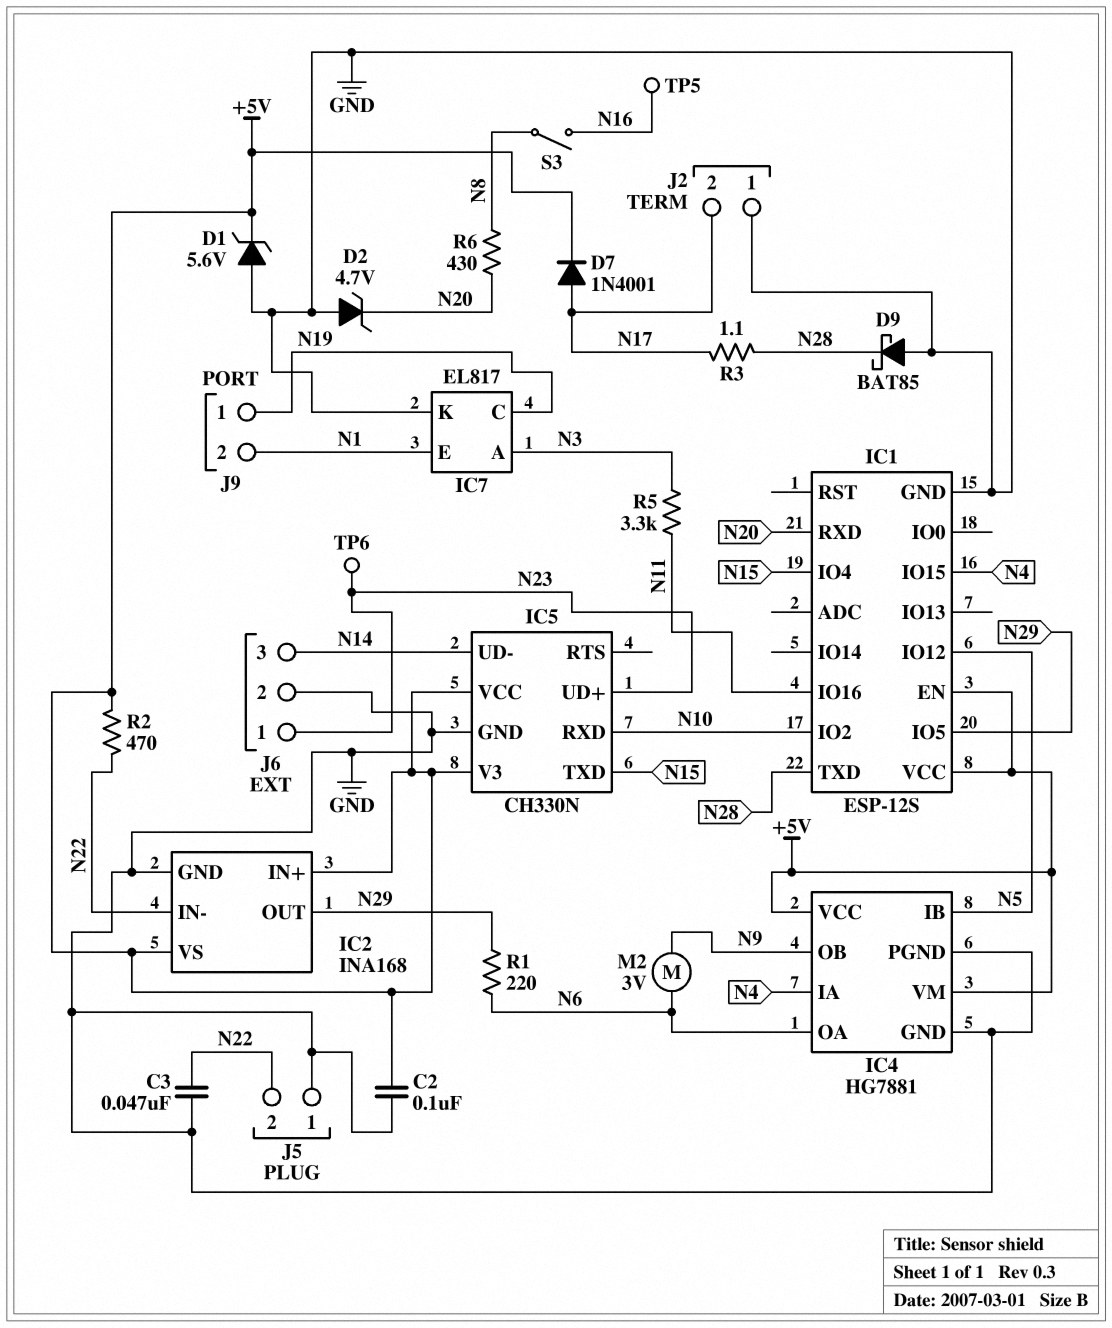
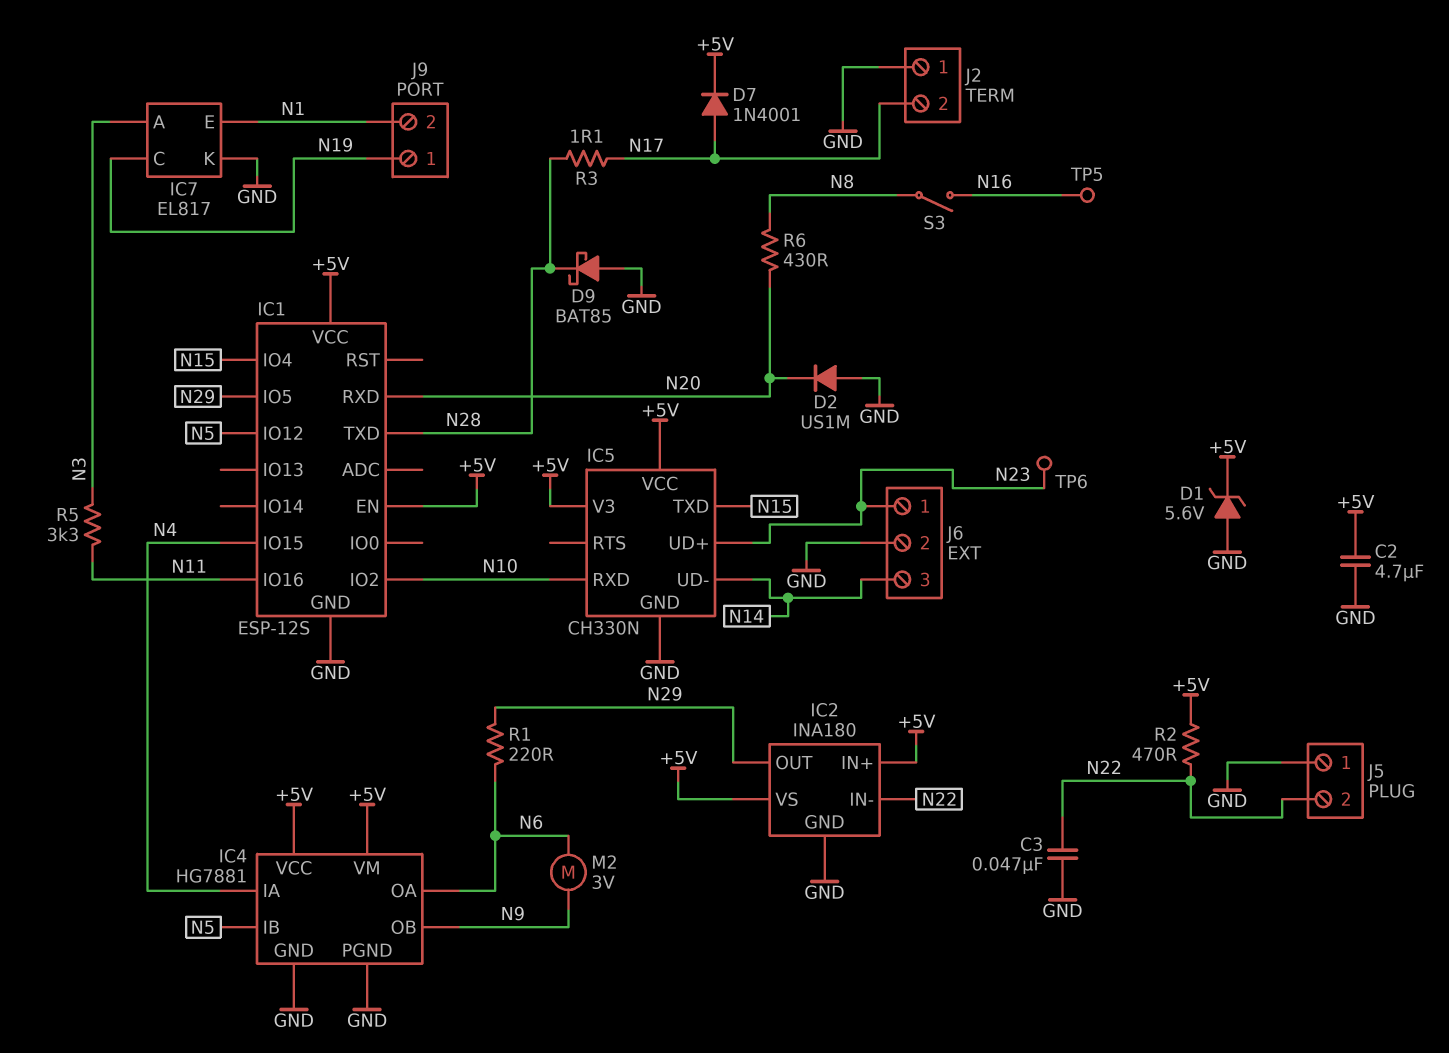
C2: 100nF (+5V, GND) -> 4.7uF (+5V, GND)
D2: zener 4.7V (A GND, K N20) -> diode US1M (A GND, K N20)
IC2: INA168 -> INA180

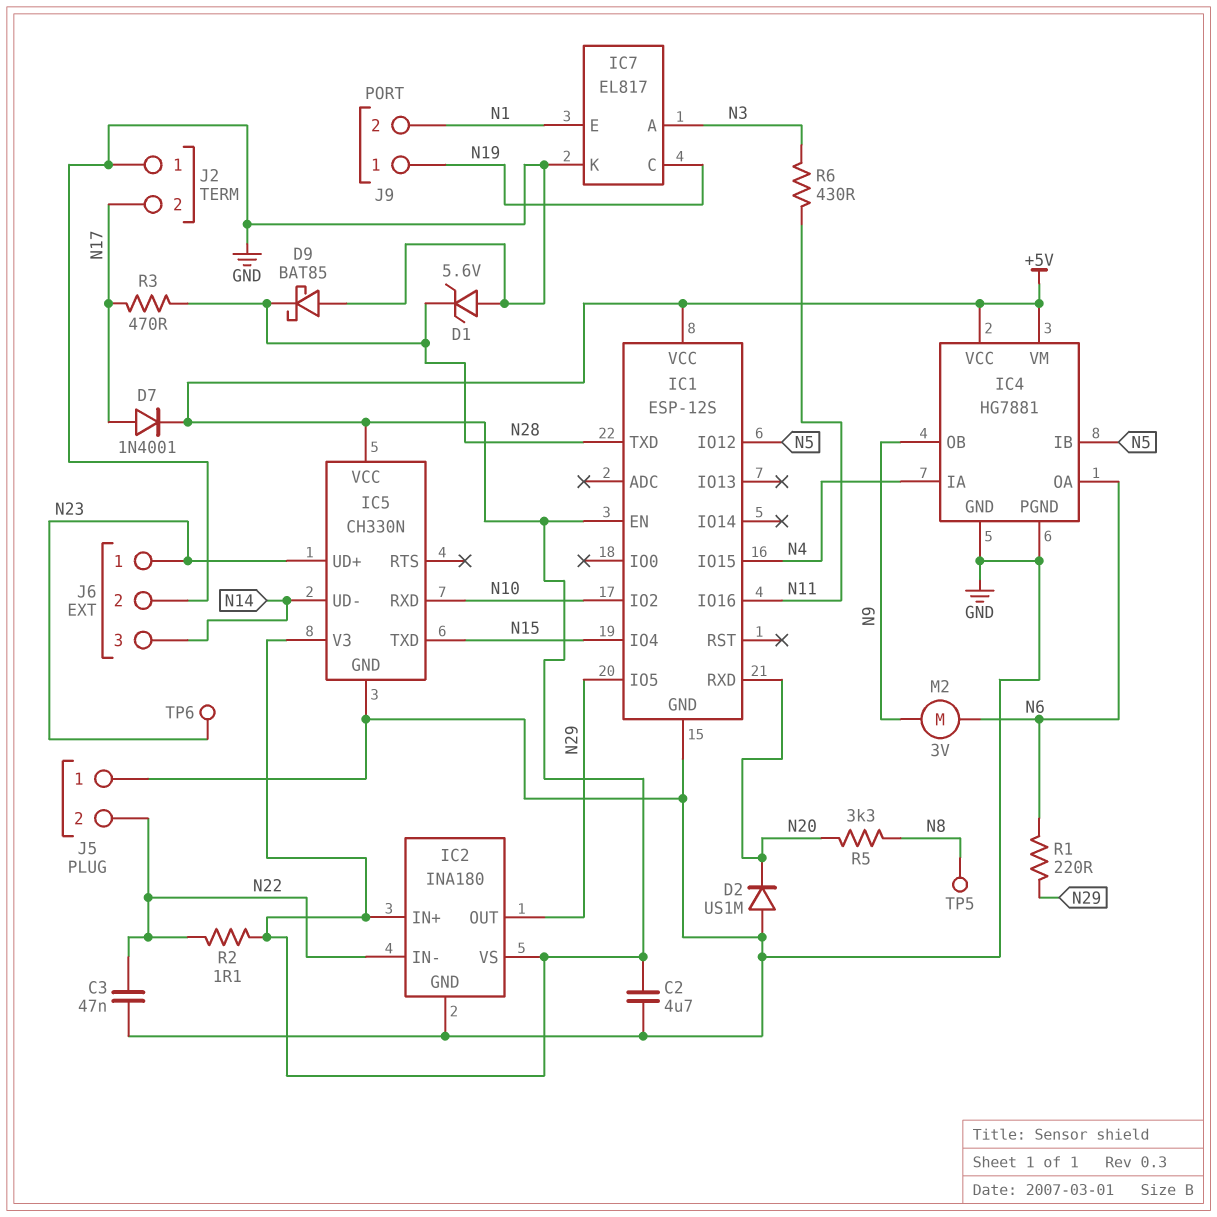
D1: zener 5.6V (A GND, K +5V) -> zener 5.6V (A GND, K N28)
R2: 470 (+5V, N22) -> 1.1 (+5V, N22)
R3: 1.1 (N17, N28) -> 470 (N17, N28)
R5: 3.3k (N3, N11) -> 3.3k (N8, N20)
R6: 430 (N8, N20) -> 430 (N3, N11)
S3: switch (N8, N16) -> none
TP5: test point (N16) -> test point (N8)

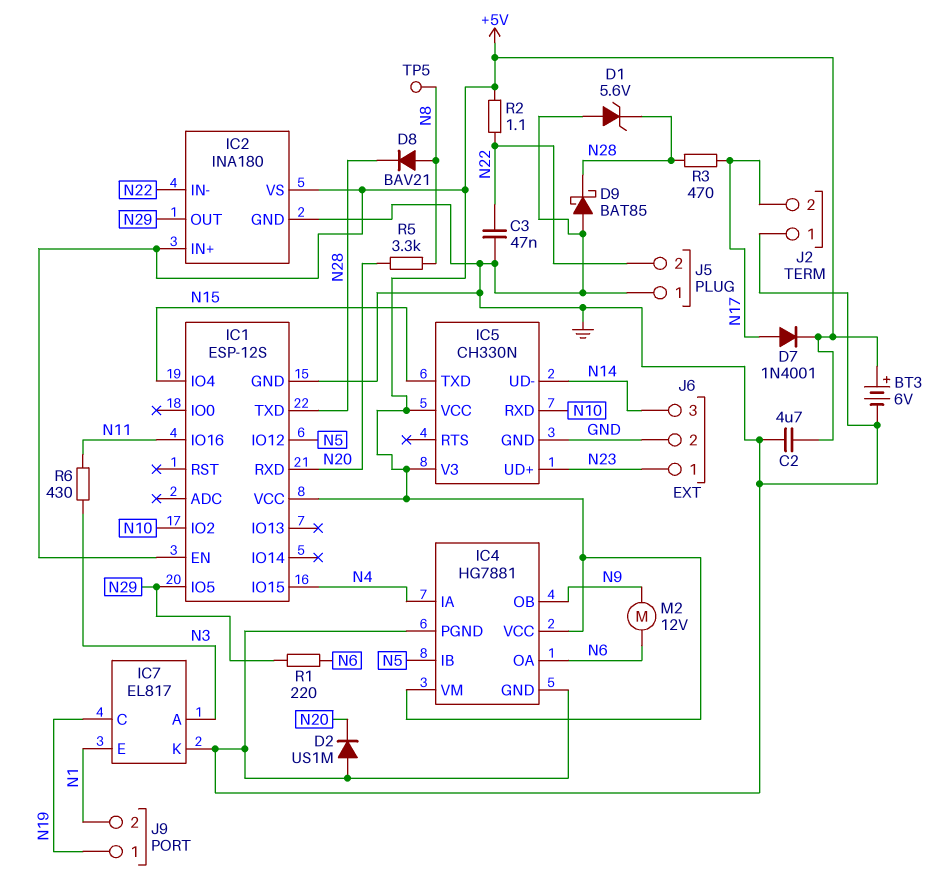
BT3: none -> 6V (plus +5V, minus GND)
D8: none -> diode BAV21 (A N8, K N28)
M2: motor 3V (N6, N9) -> motor 12V (N6, N9)
TP6: test point (N23) -> none

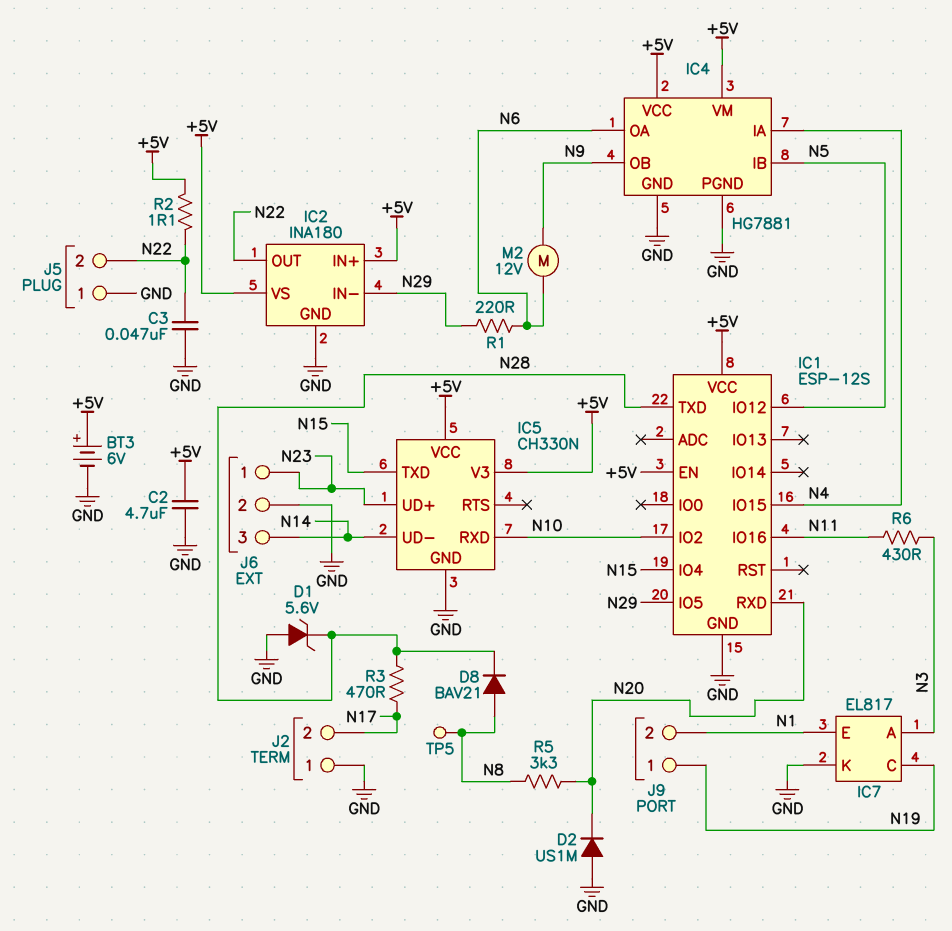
D7: diode 1N4001 (A N17, K +5V) -> none
D9: schottky BAT85 (A GND, K N28) -> none
IC2 pin IN-: N22 -> N29
IC2 pin OUT: N29 -> N22

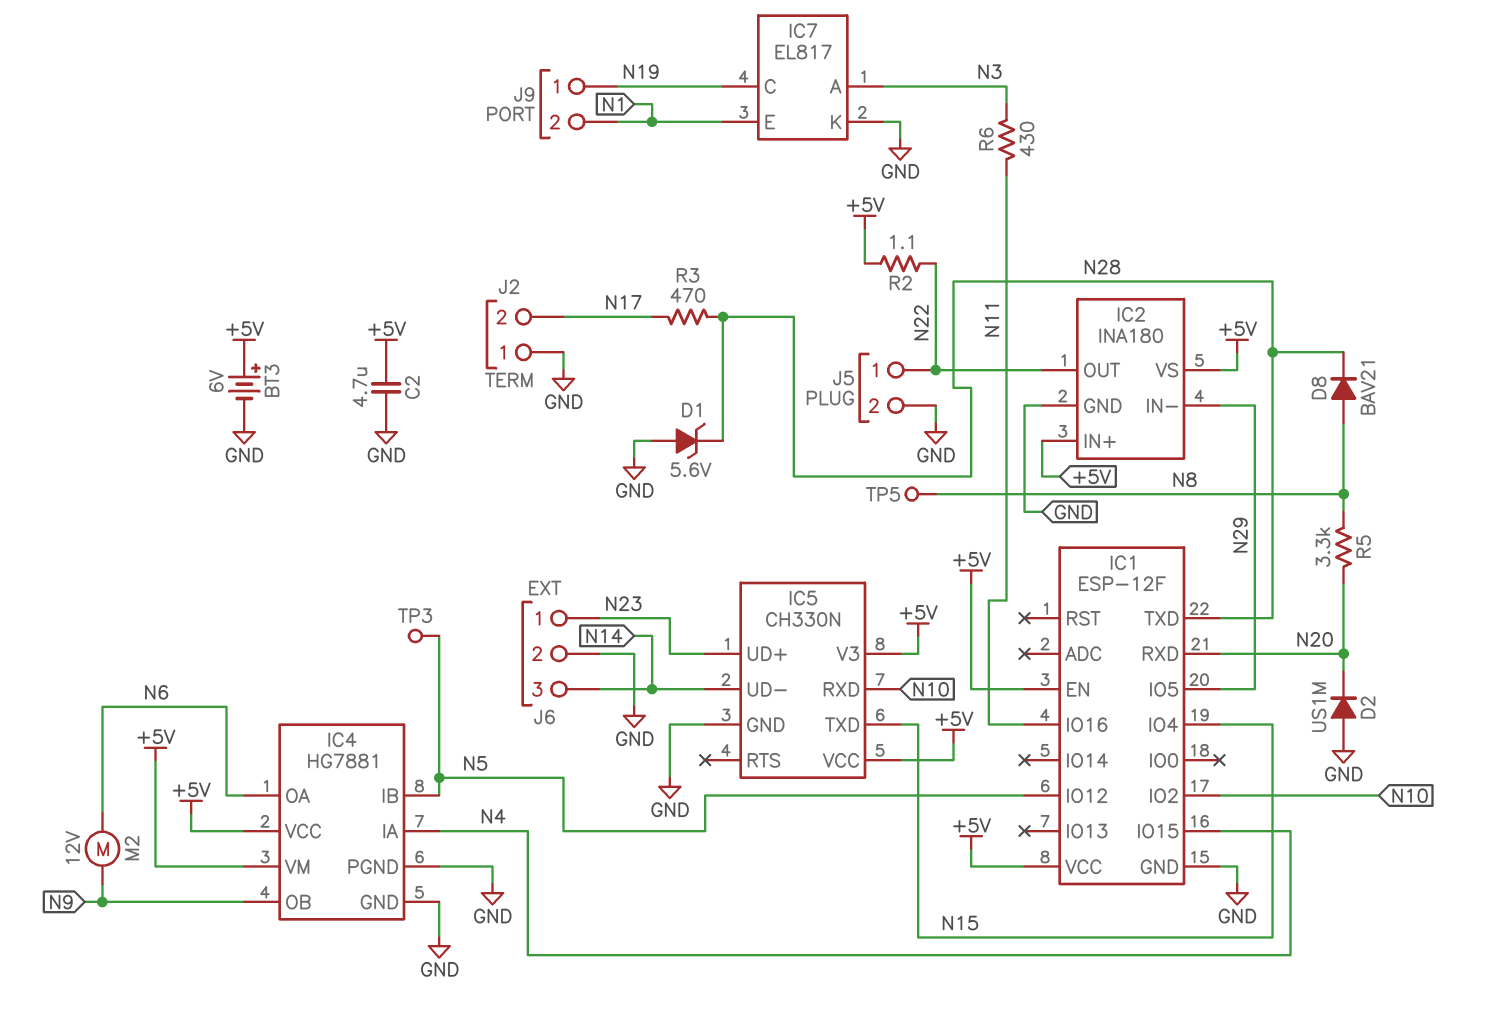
C3: 47nF (GND, N22) -> none
IC1: ESP-12S -> ESP-12F
J5 pin 1: GND -> N22
J5 pin 2: N22 -> GND
R1: 220 (N6, N29) -> none
TP3: none -> test point (N5)

